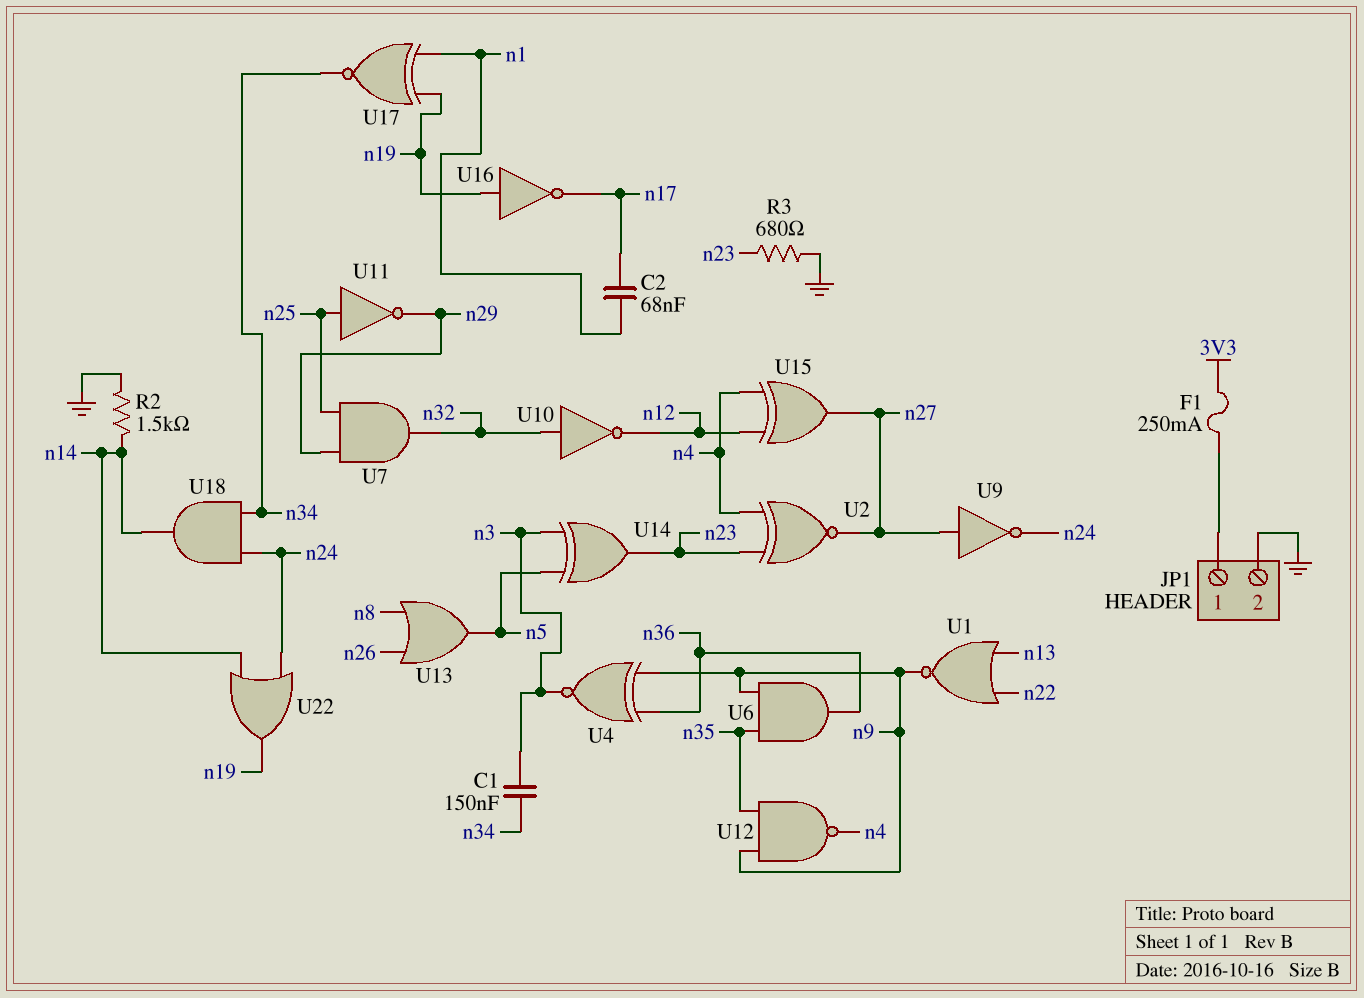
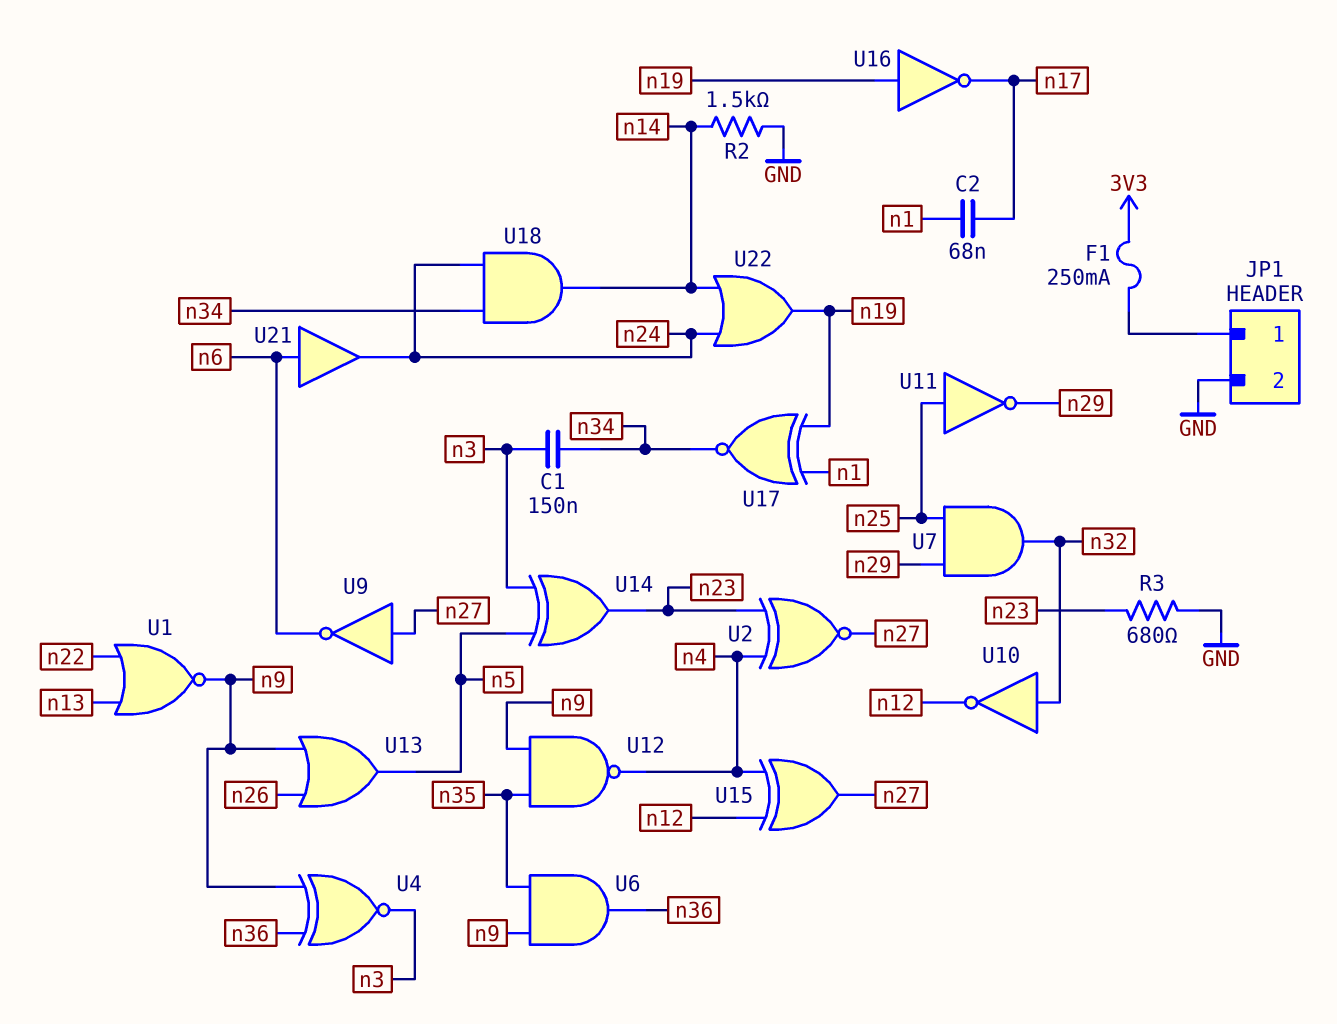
U9: NOT (in n27, out n24) -> NOT (in n27, out n6)
U13: OR (in n8, in n26, out n5) -> OR (in n9, in n26, out n5)
U21: none -> buffer (in n6, out n24)

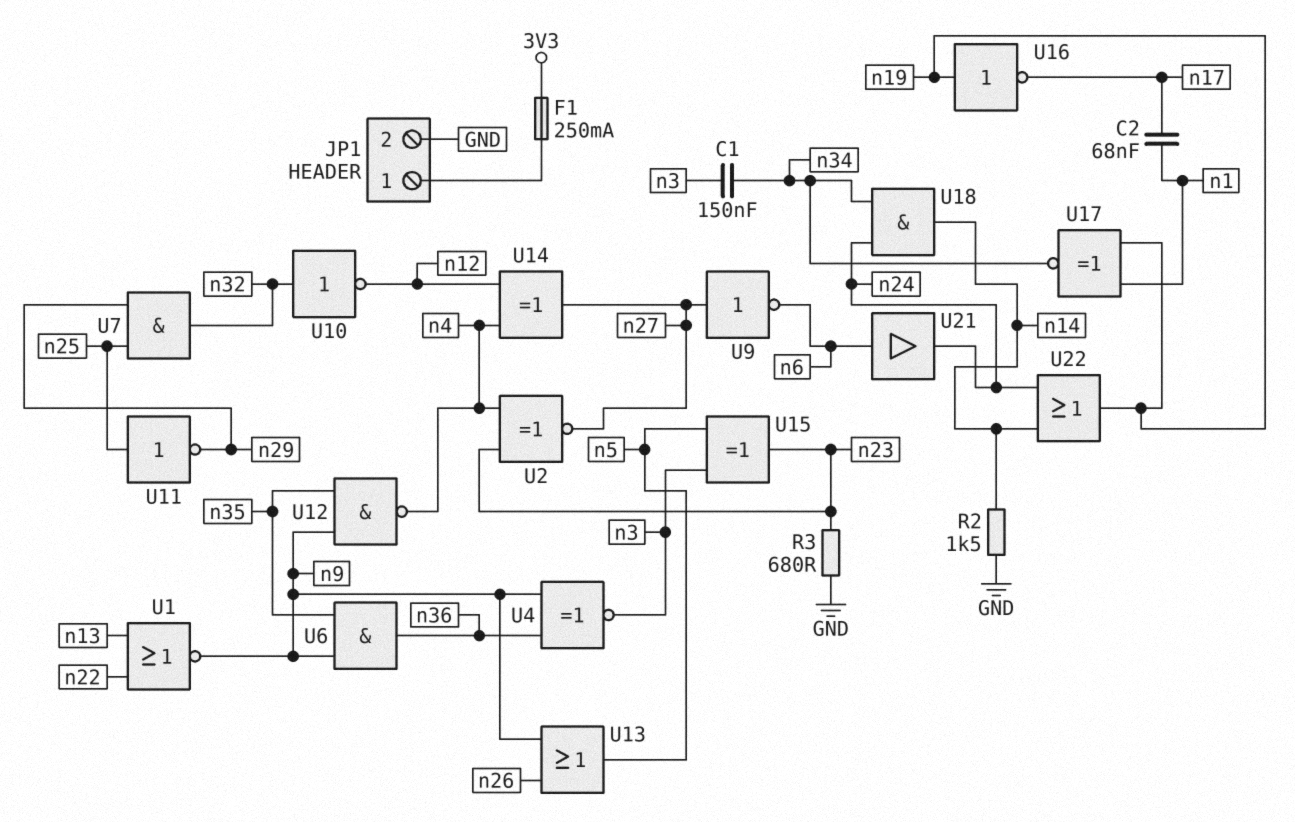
U14: XOR (in n3, in n5, out n23) -> XOR (in n4, in n12, out n27)
U15: XOR (in n4, in n12, out n27) -> XOR (in n3, in n5, out n23)

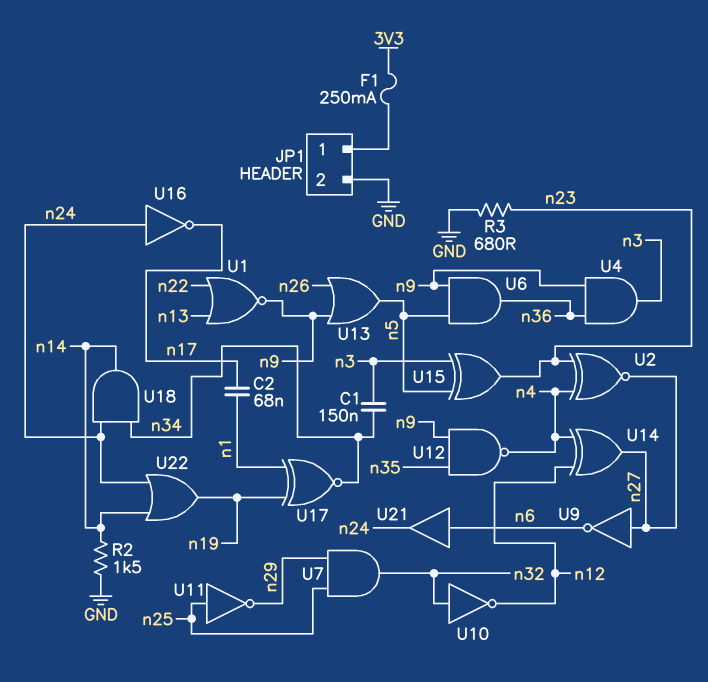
U4: XNOR (in n9, in n36, out n3) -> AND (in n9, in n36, out n3)
U6: AND (in n9, in n35, out n36) -> AND (in n5, in n9, out n36)
U16: NOT (in n19, out n17) -> NOT (in n24, out n17)

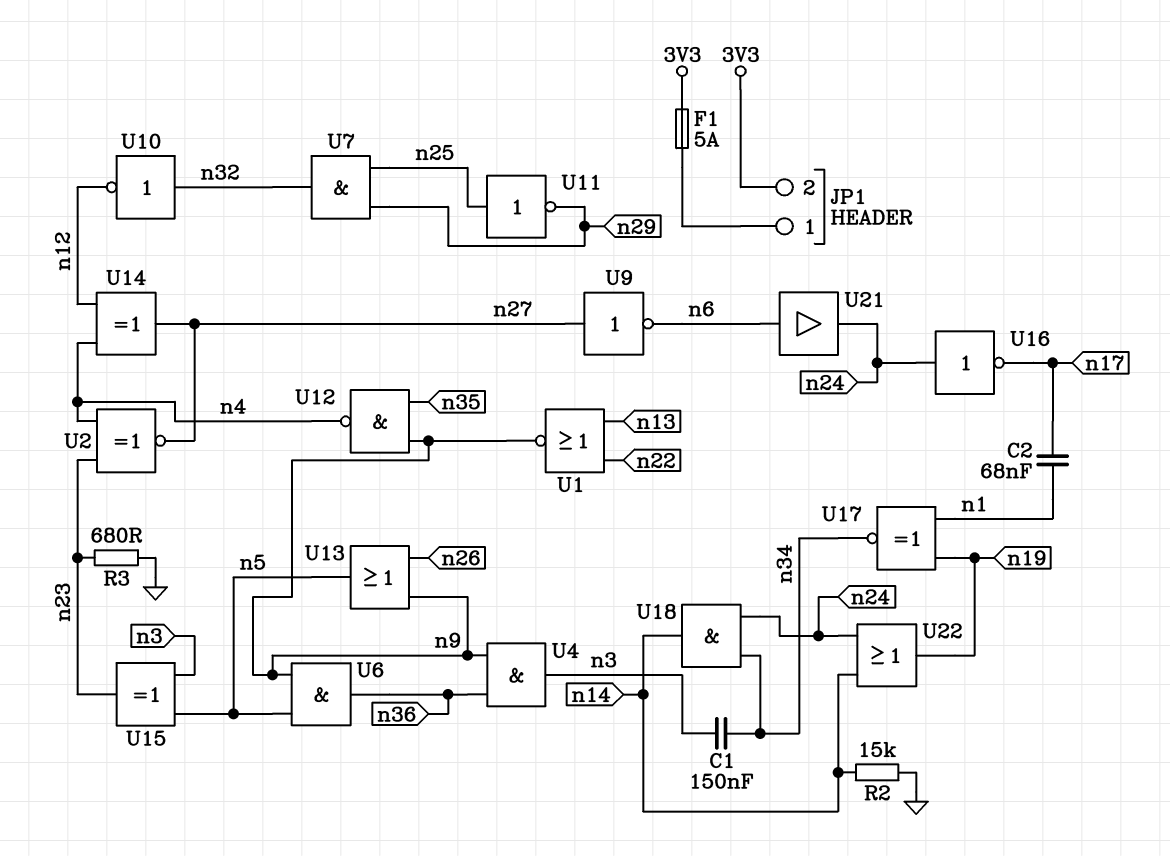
F1: 250mA (3V3, JP1/1) -> 5A (3V3, JP1/1)
JP1 pin 2: GND -> 3V3
R2: 1.5k (GND, n14) -> 15k (GND, n14)

